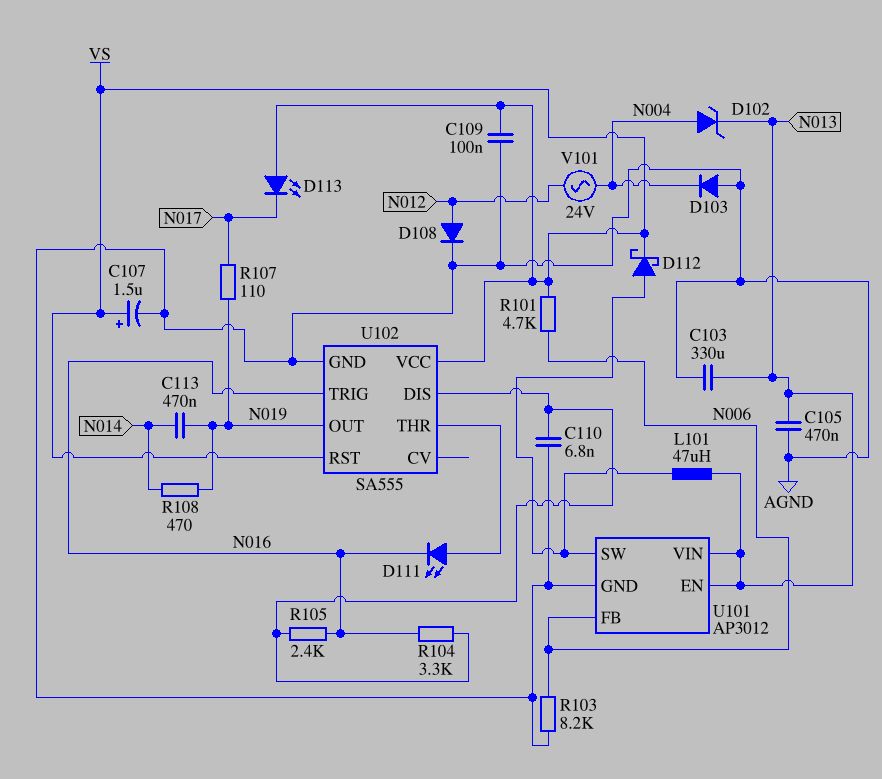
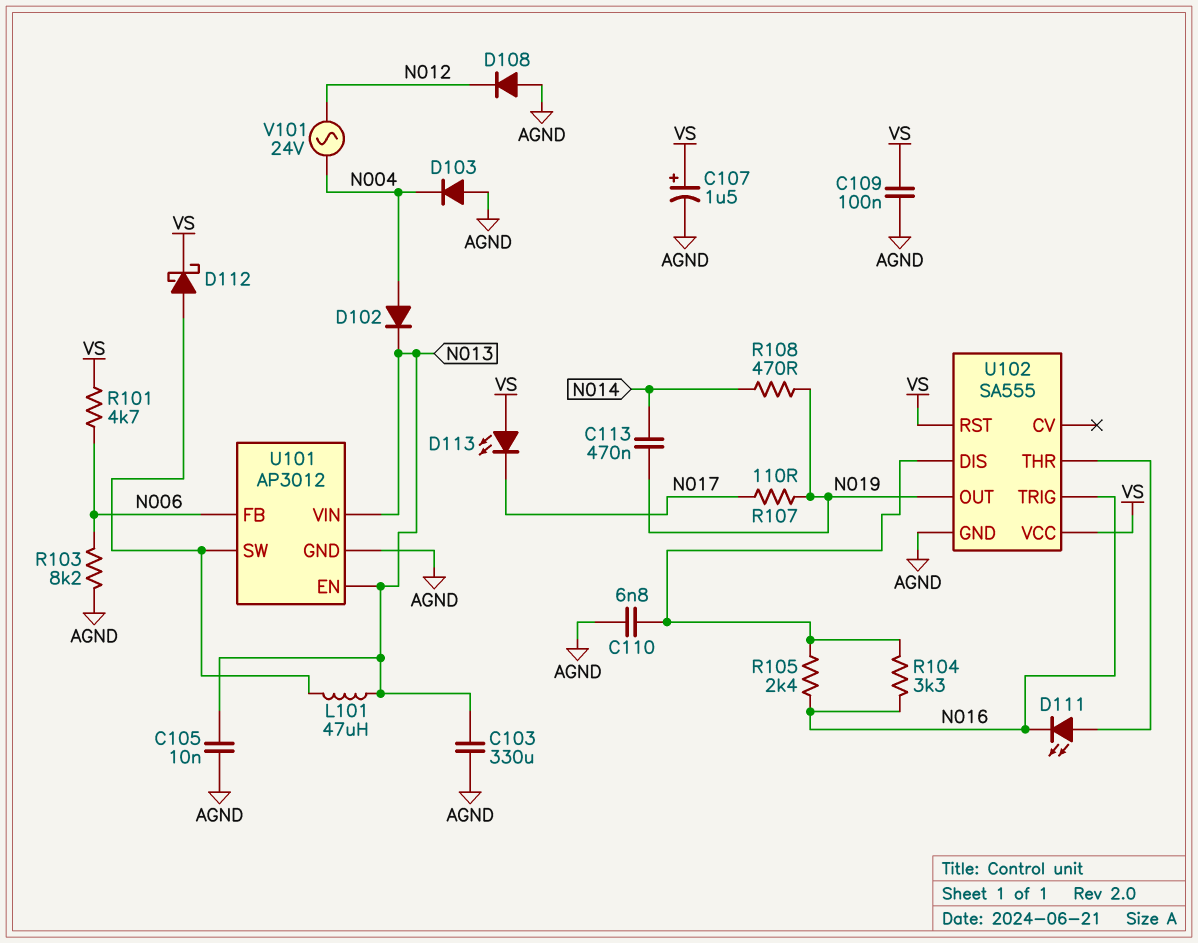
C105: 470nF (AGND, N013) -> 10nF (AGND, N013)
D102: zener (A N004, K N013) -> diode (A N004, K N013)
D108: diode (A N012, K AGND) -> diode (A AGND, K N012)

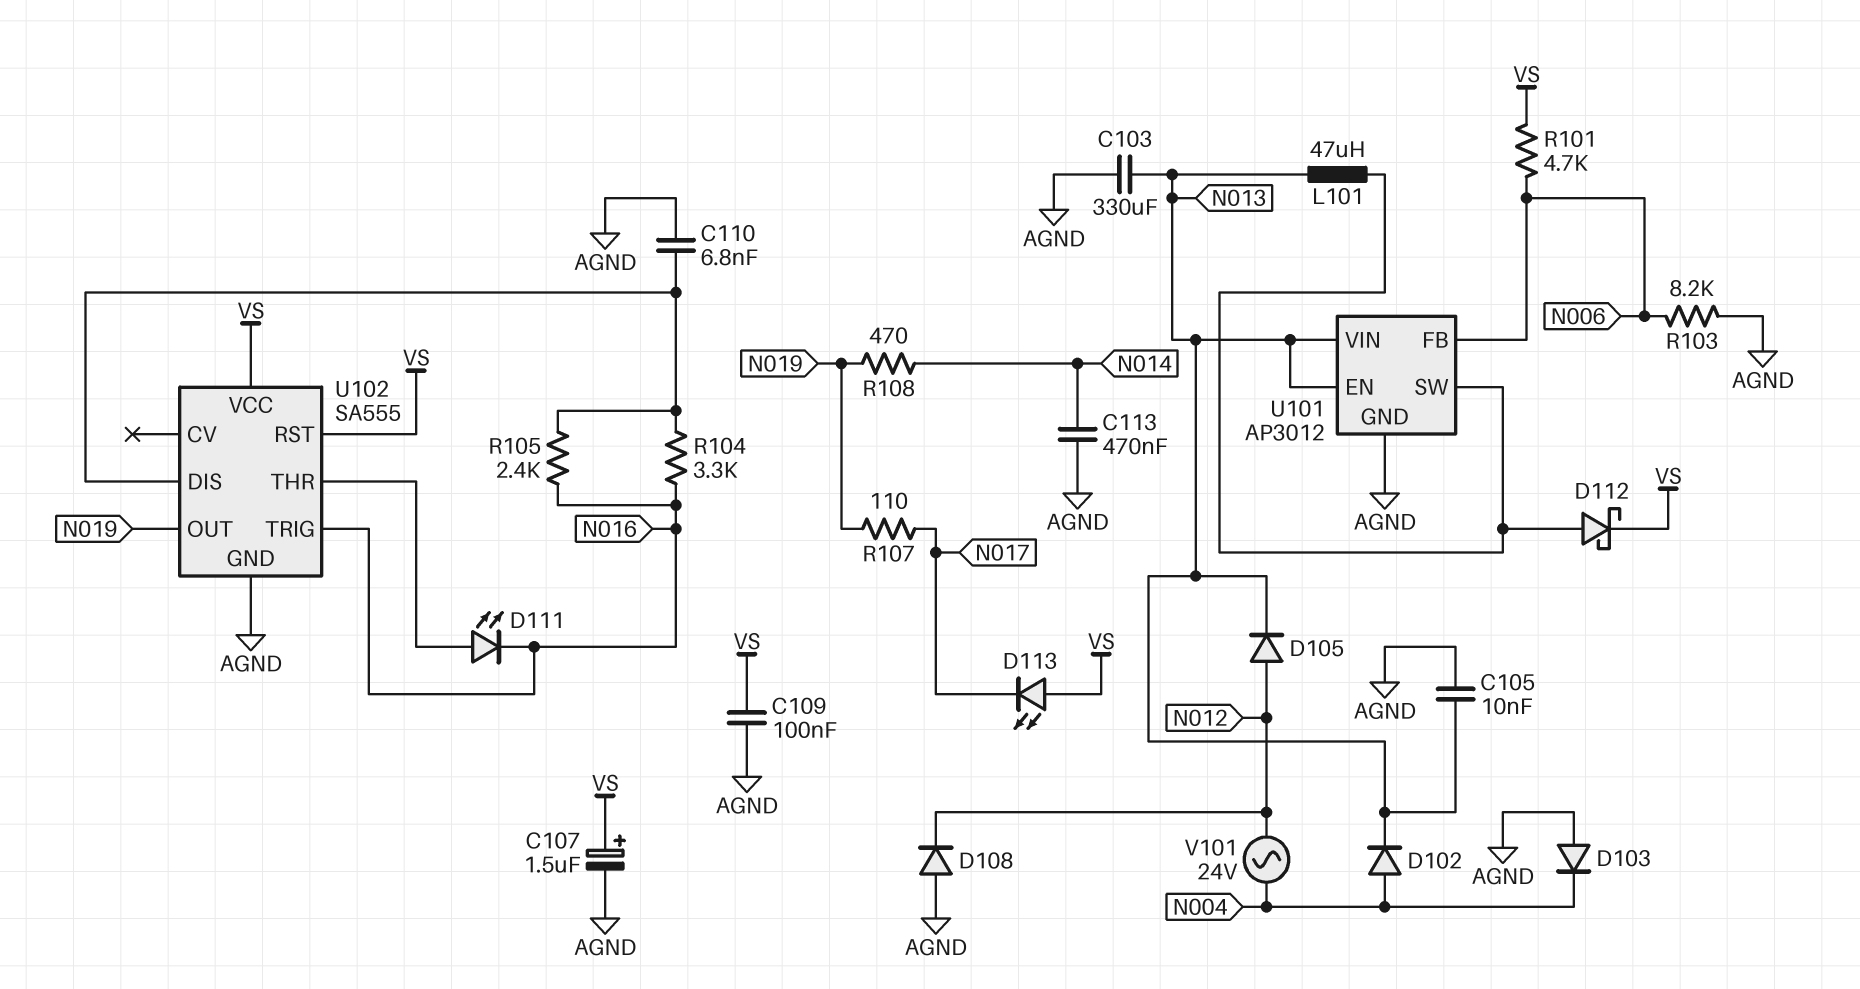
C113: 470nF (N014, N019) -> 470nF (AGND, N014)
D105: none -> diode (A N012, K N013)

